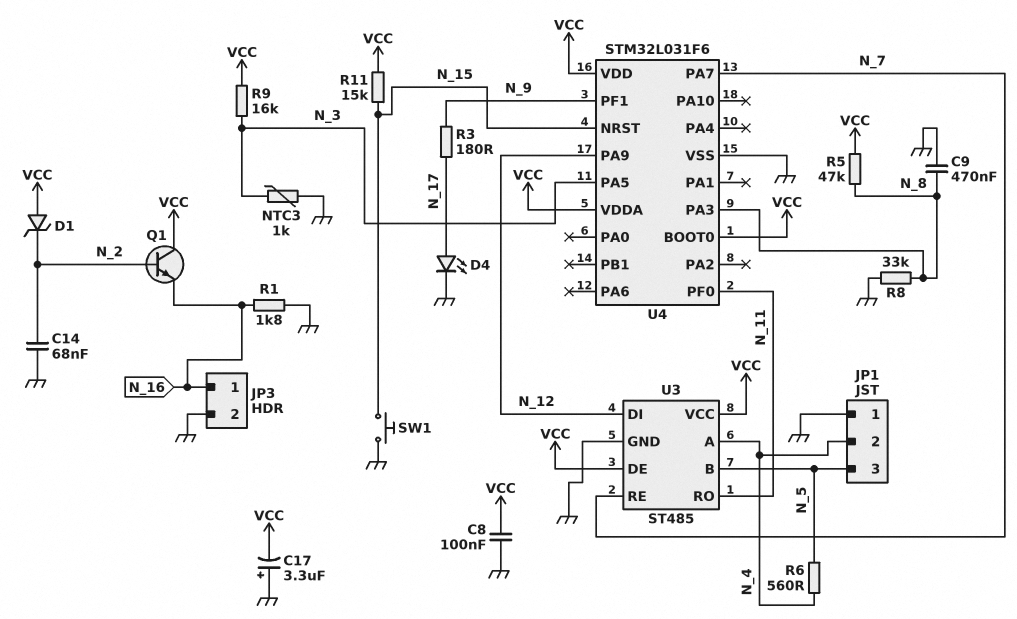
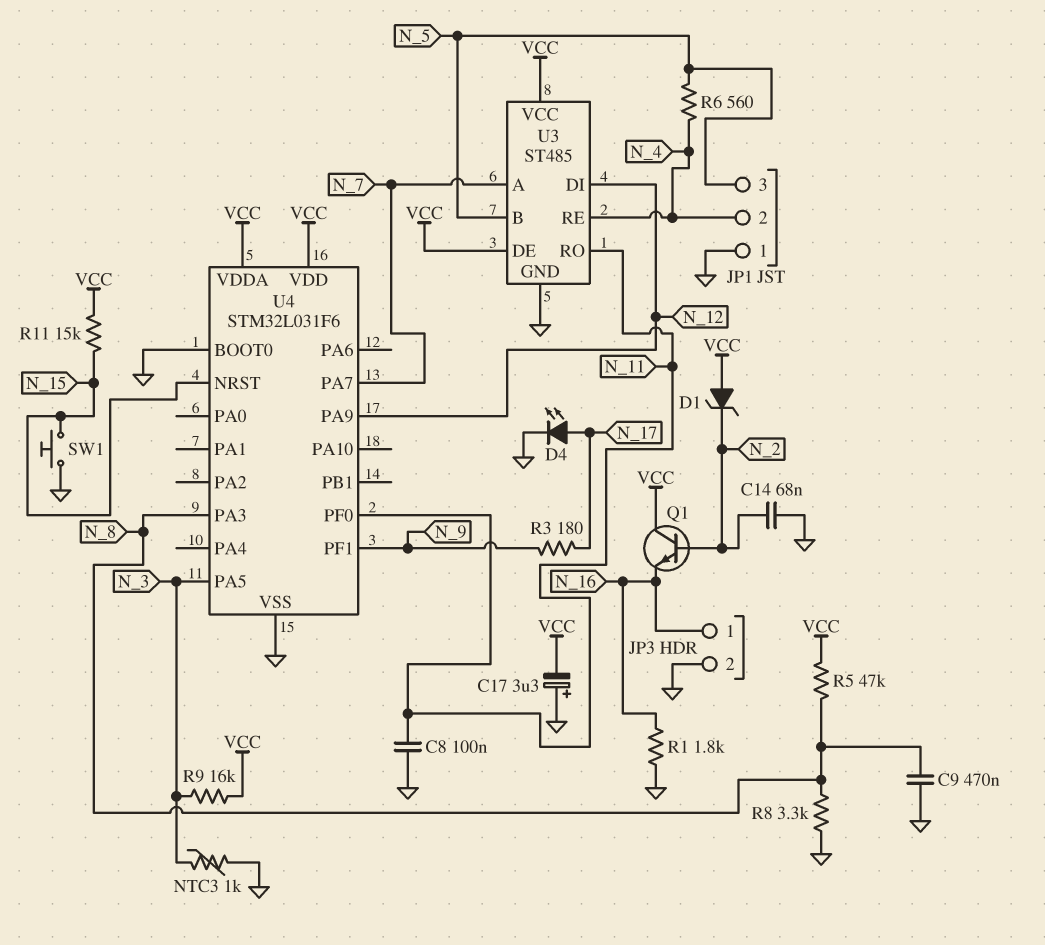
C8: 100nF (GND, VCC) -> 100nF (GND, N_11)
R8: 33k (GND, N_8) -> 3.3k (GND, N_8)
U3 pin A: N_4 -> N_7
U3 pin RE: N_7 -> N_4
U4 pin BOOT0: VCC -> GND

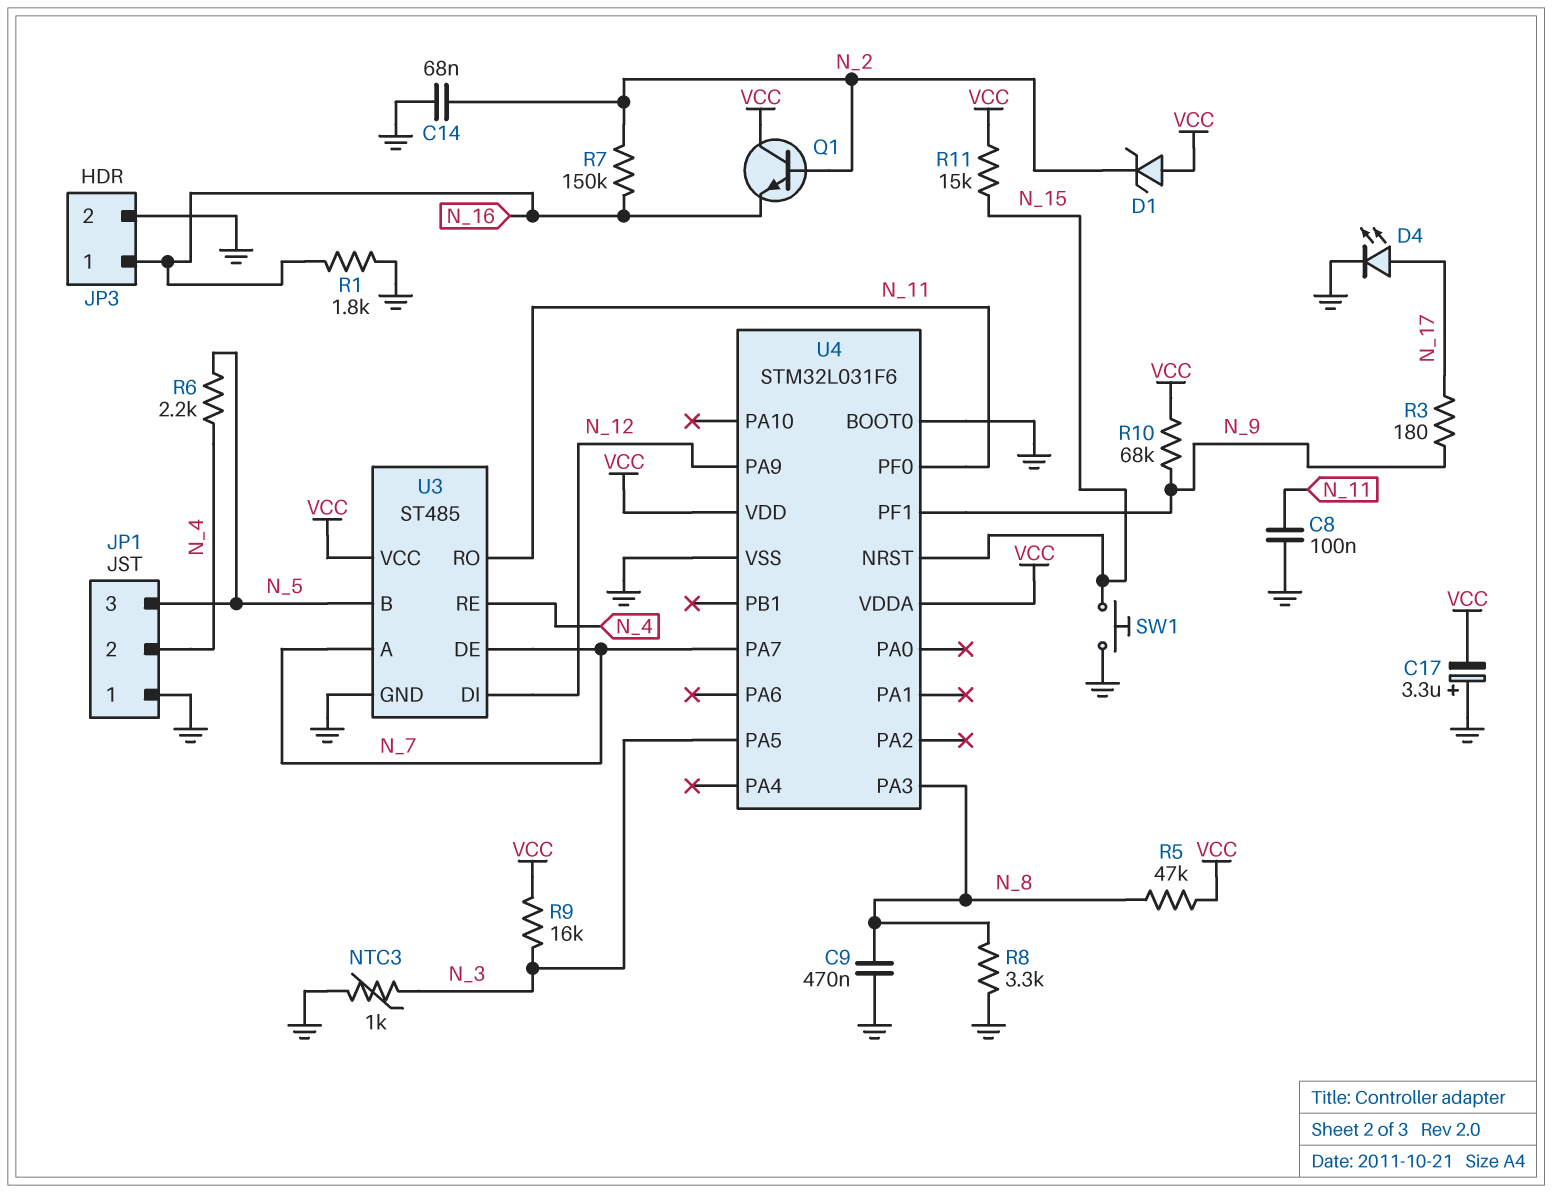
R6: 560 (N_4, N_5) -> 2.2k (N_4, N_5)
R7: none -> 150k (N_2, N_16)
R10: none -> 68k (N_9, VCC)
U3 pin DE: VCC -> N_7

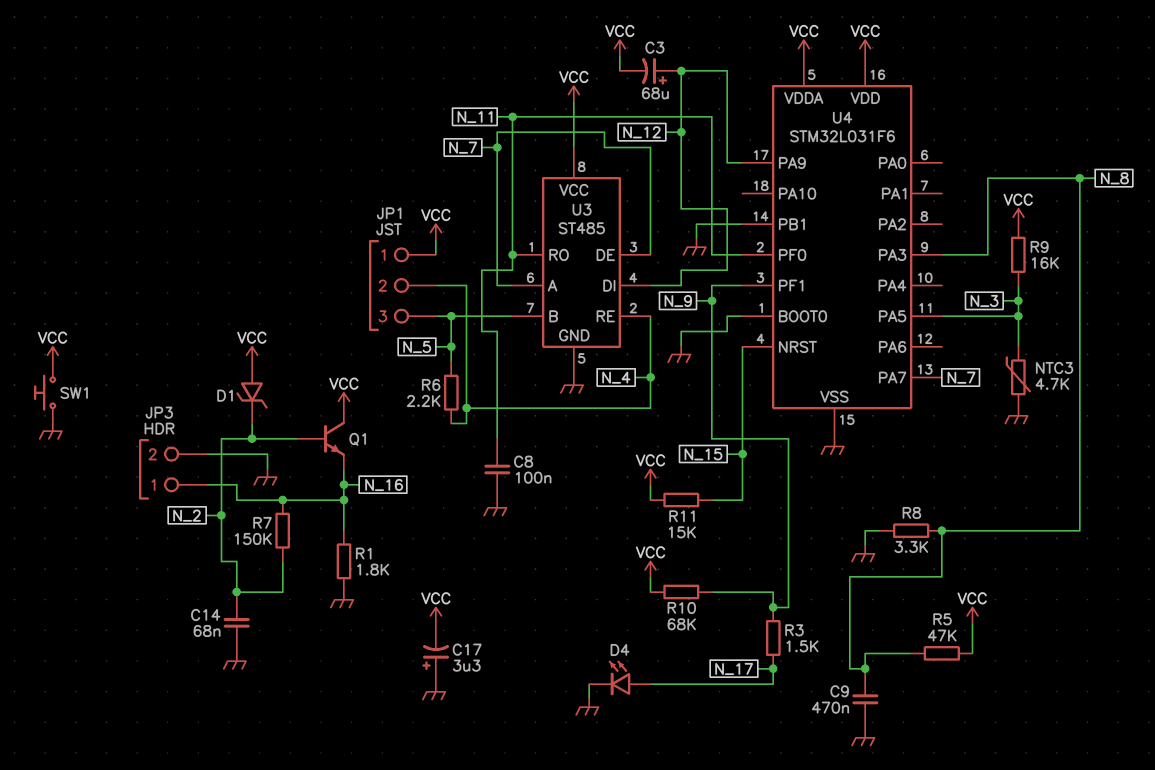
C3: none -> 68uF (plus N_12, minus VCC)
JP1 pin 1: GND -> VCC
NTC3: 1k (GND, N_3) -> 4.7k (GND, N_3)
R3: 180 (N_9, N_17) -> 1.5k (N_9, N_17)
SW1: button (GND, N_15) -> button (GND, VCC)
U4 pin PB1: none -> GND

